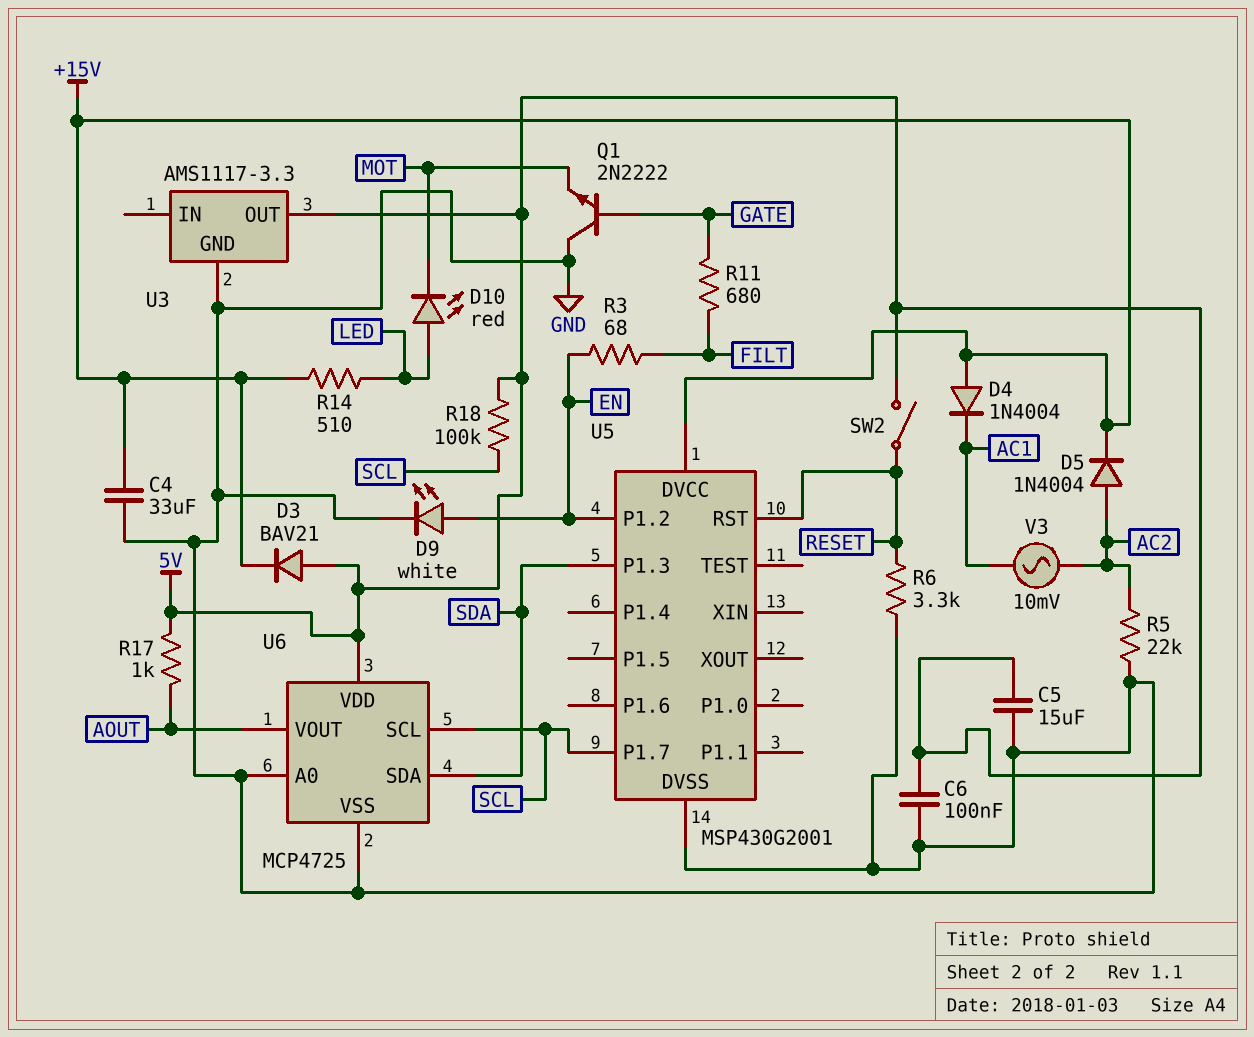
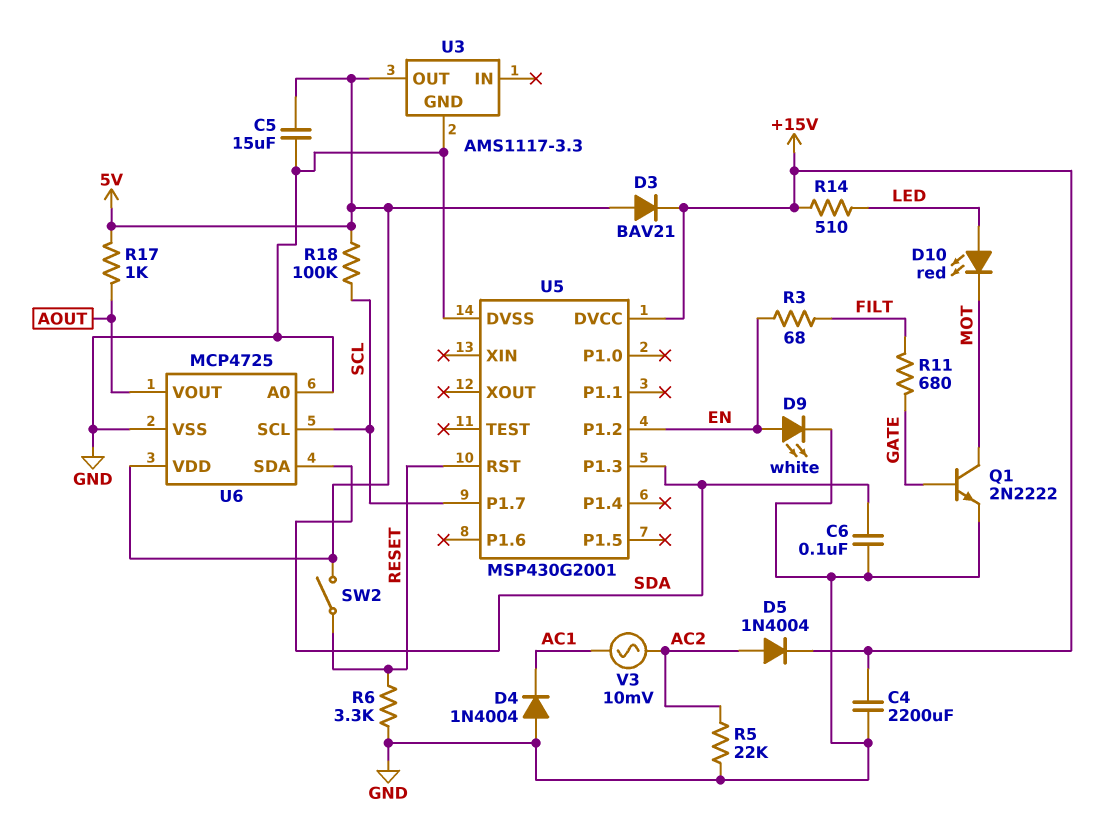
C4: 33uF (+15V, GND) -> 2200uF (+15V, GND)
C6: 100nF (5V, GND) -> 100nF (GND, SDA)
D4: diode 1N4004 (A +15V, K AC1) -> diode 1N4004 (A GND, K AC1)
Q1: NPN 2N2222 (B GATE, C GND, E MOT) -> NPN 2N2222 (B GATE, C MOT, E GND)

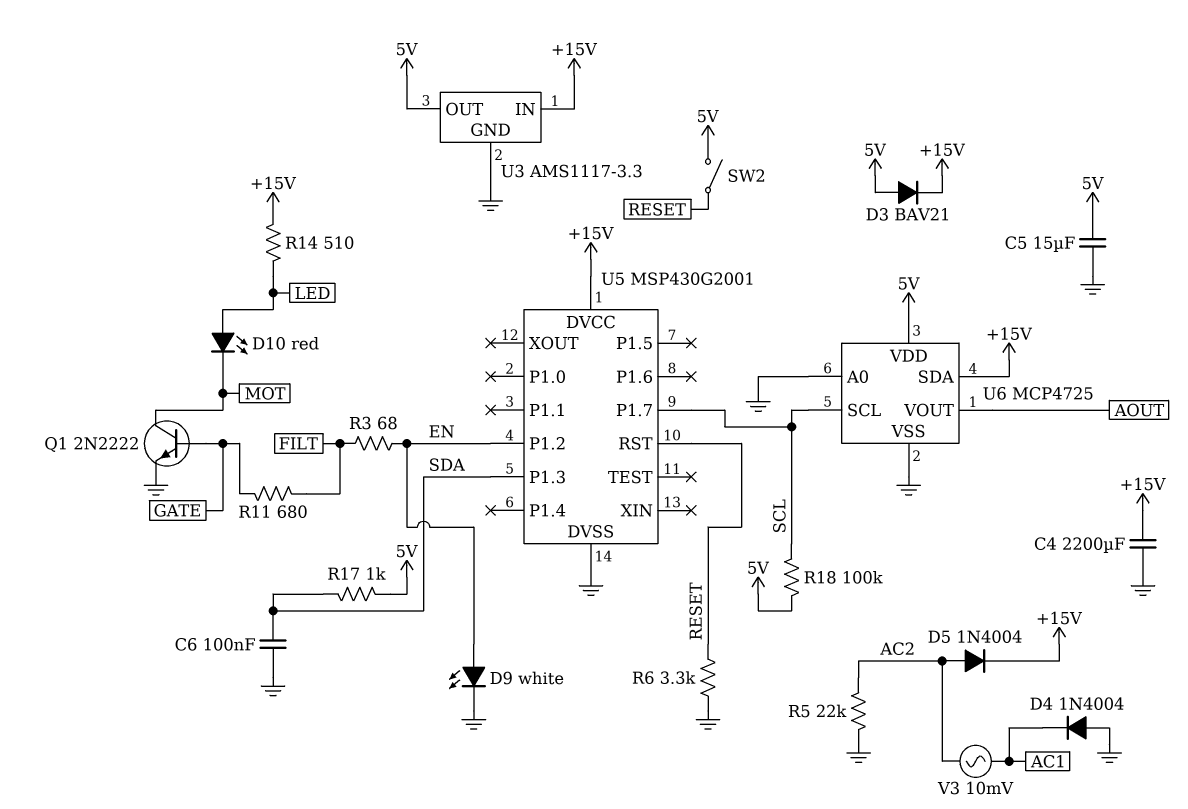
R17: 1k (5V, AOUT) -> 1k (5V, SDA)
U3 pin IN: none -> +15V
U6 pin SDA: SDA -> +15V

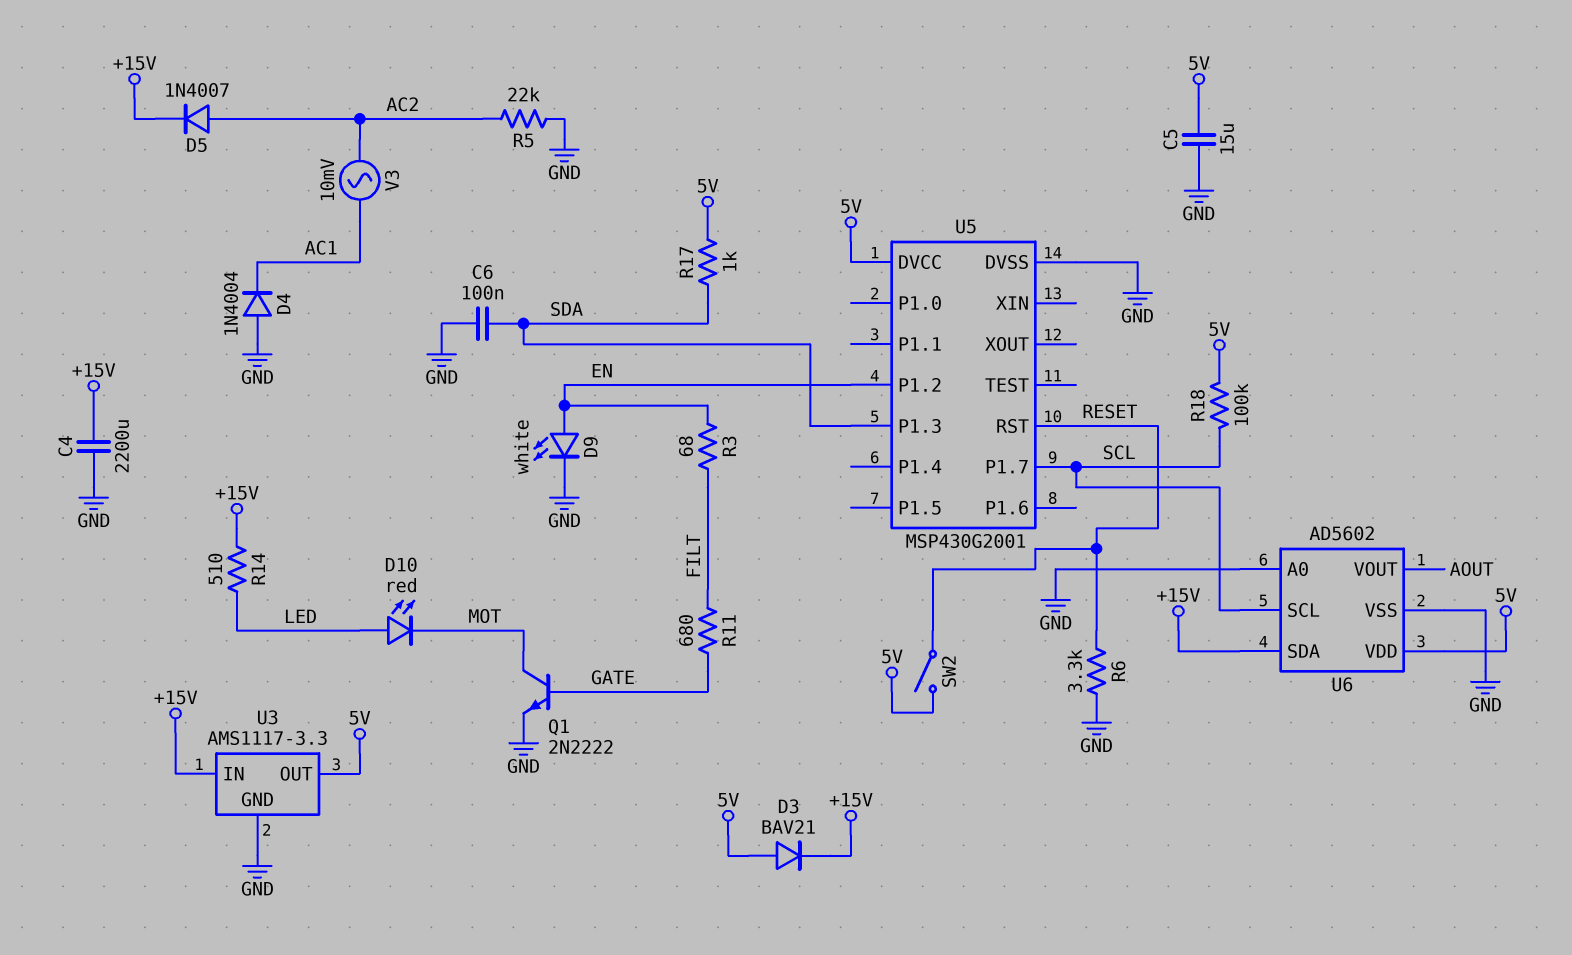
D5: diode 1N4004 (A AC2, K +15V) -> diode 1N4007 (A AC2, K +15V)
U5 pin DVCC: +15V -> 5V
U6: MCP4725 -> AD5602

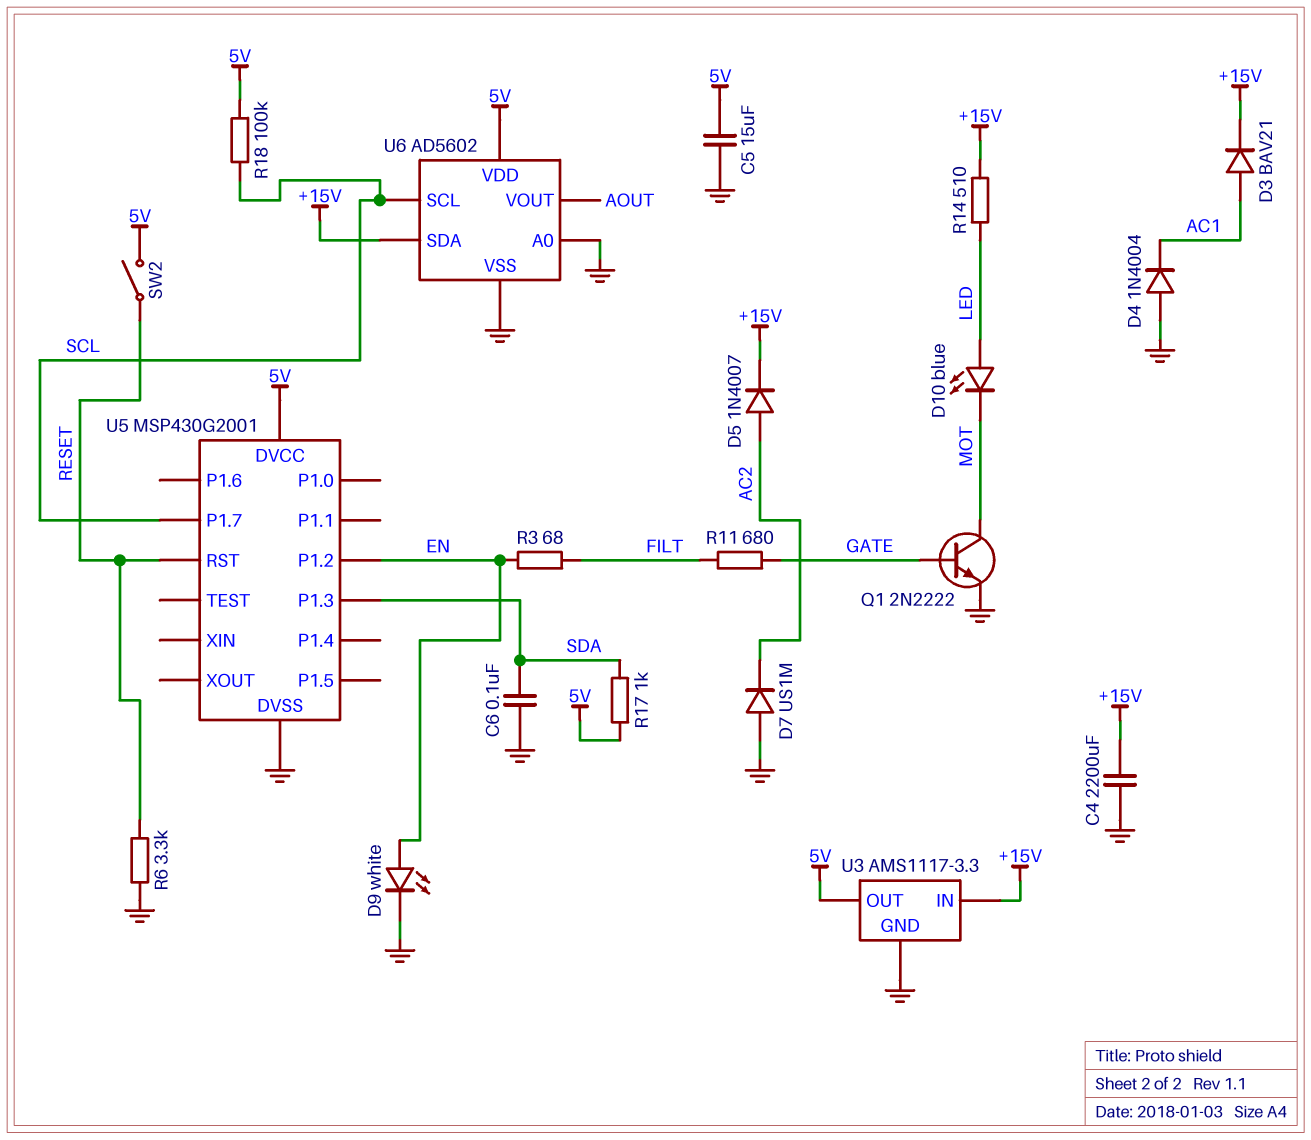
D3: diode BAV21 (A 5V, K +15V) -> diode BAV21 (A AC1, K +15V)
D7: none -> diode US1M (A GND, K AC2)
D10: LED red (A LED, K MOT) -> LED blue (A LED, K MOT)
R5: 22k (AC2, GND) -> none
V3: AC 10mV (AC1, AC2) -> none

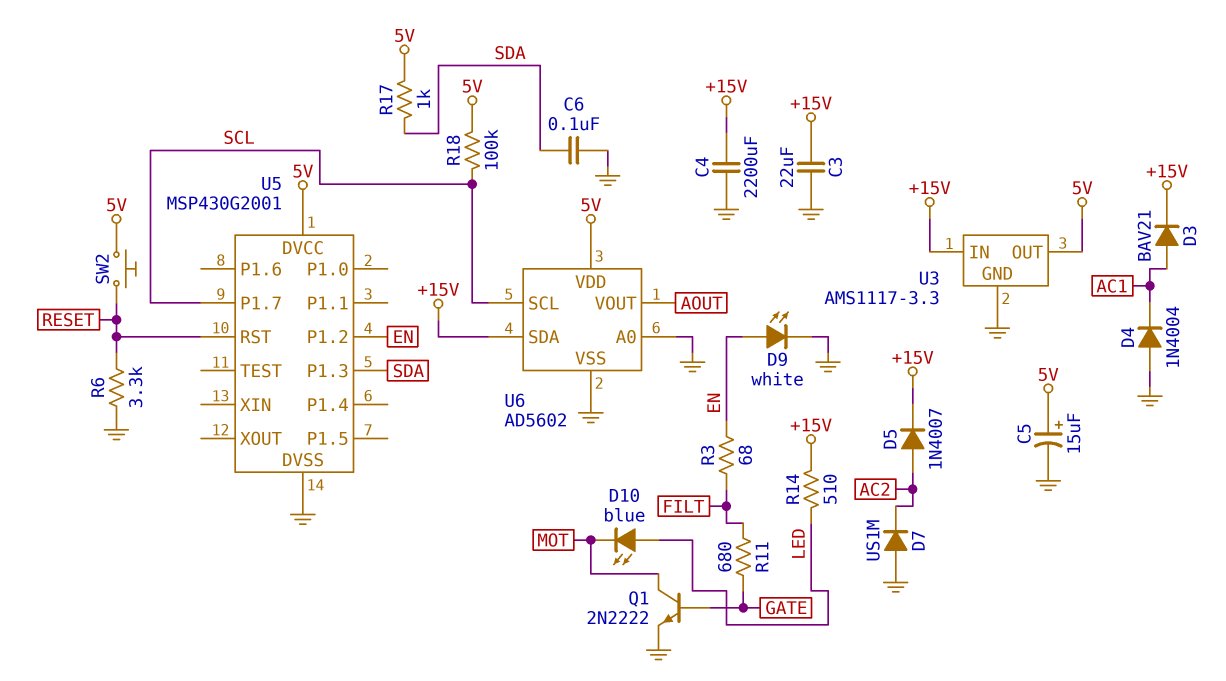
C3: none -> 22uF (+15V, GND)
C5: 15uF (5V, GND) -> 15uF (plus 5V, minus GND)
SW2: switch (5V, RESET) -> button (5V, RESET)

